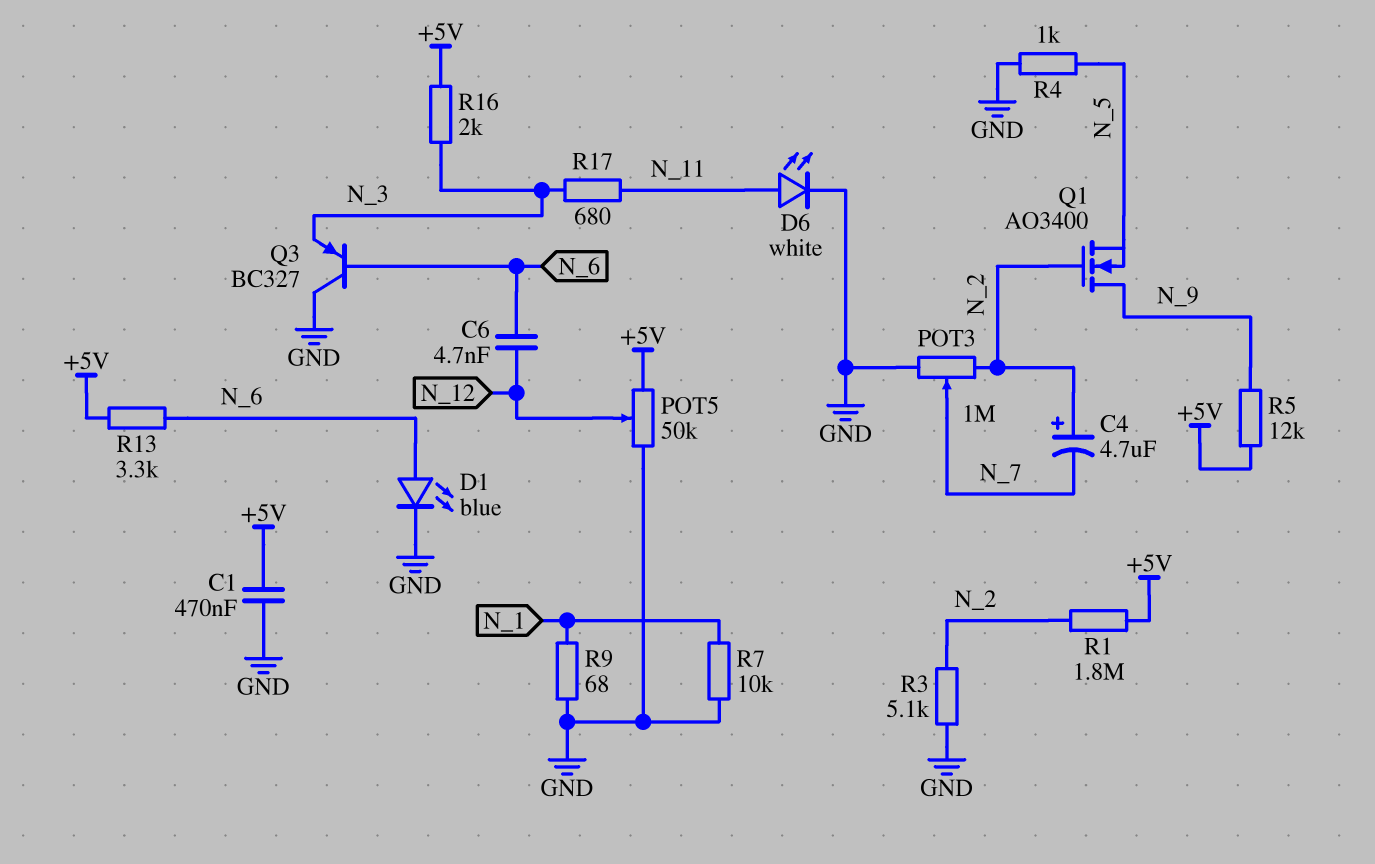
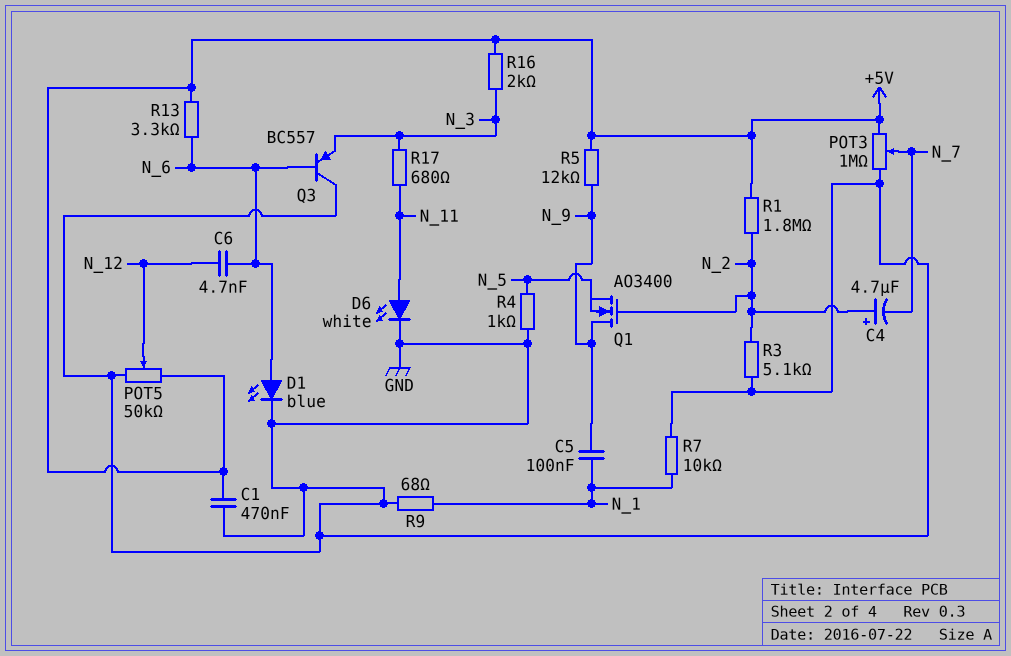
C5: none -> 100nF (N_1, N_9)
POT3: 1M (GND, N_2, wiper N_7) -> 1M (+5V, GND, wiper N_7)
Q3: PNP BC327 (B N_6, C GND, E N_3) -> PNP BC557 (B N_6, C GND, E N_3)

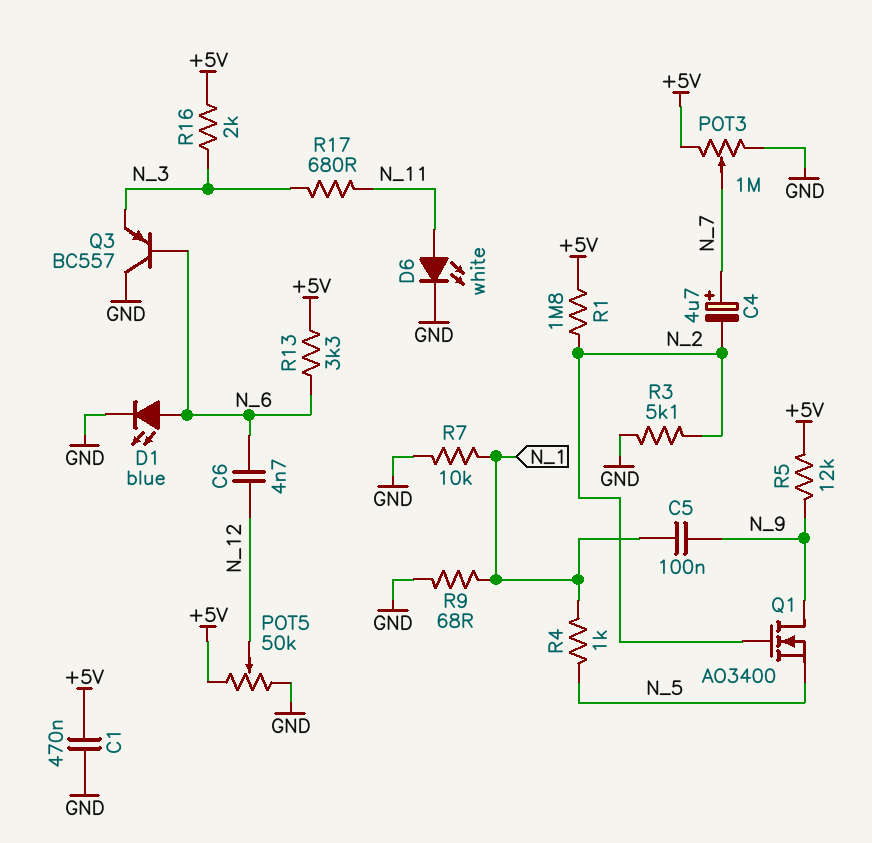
C4: 4.7uF (plus N_2, minus N_7) -> 4.7uF (plus N_7, minus N_2)
R4: 1k (GND, N_5) -> 1k (N_1, N_5)

